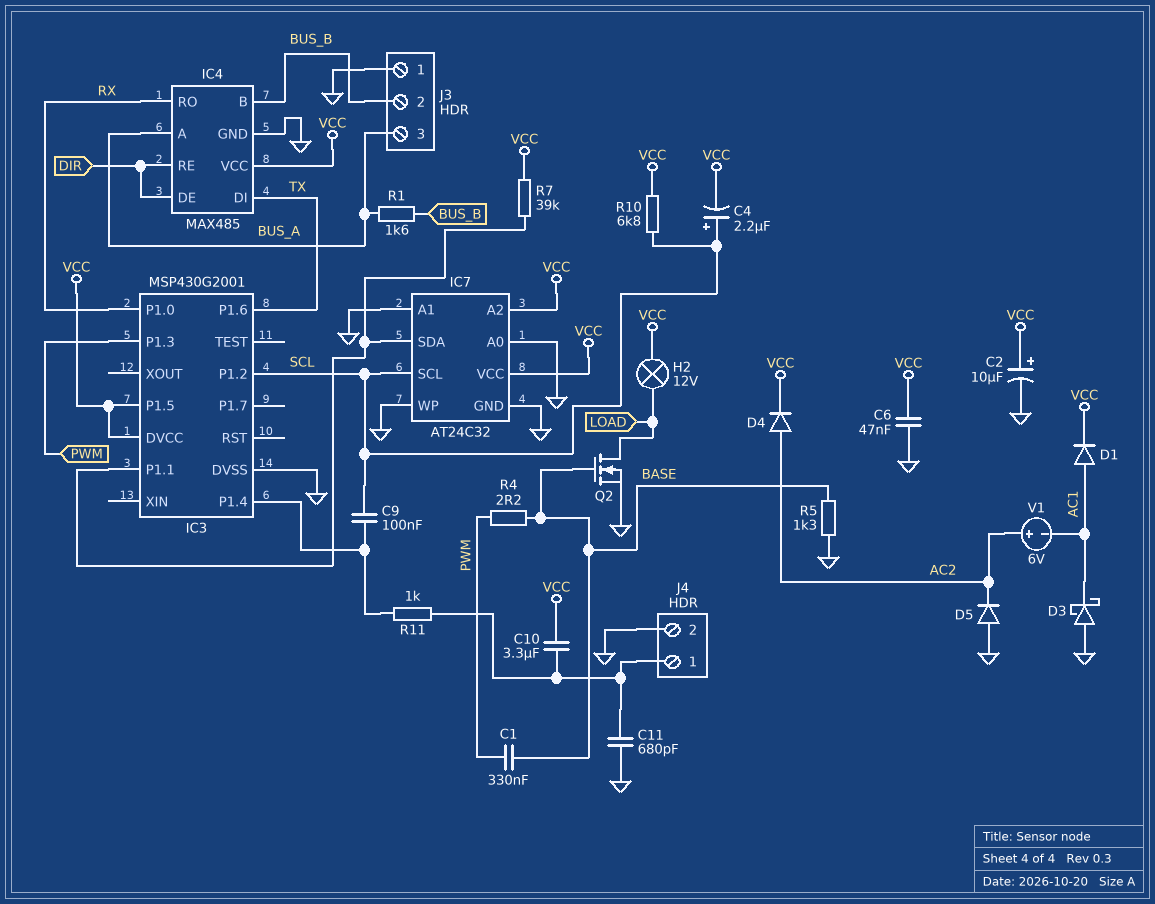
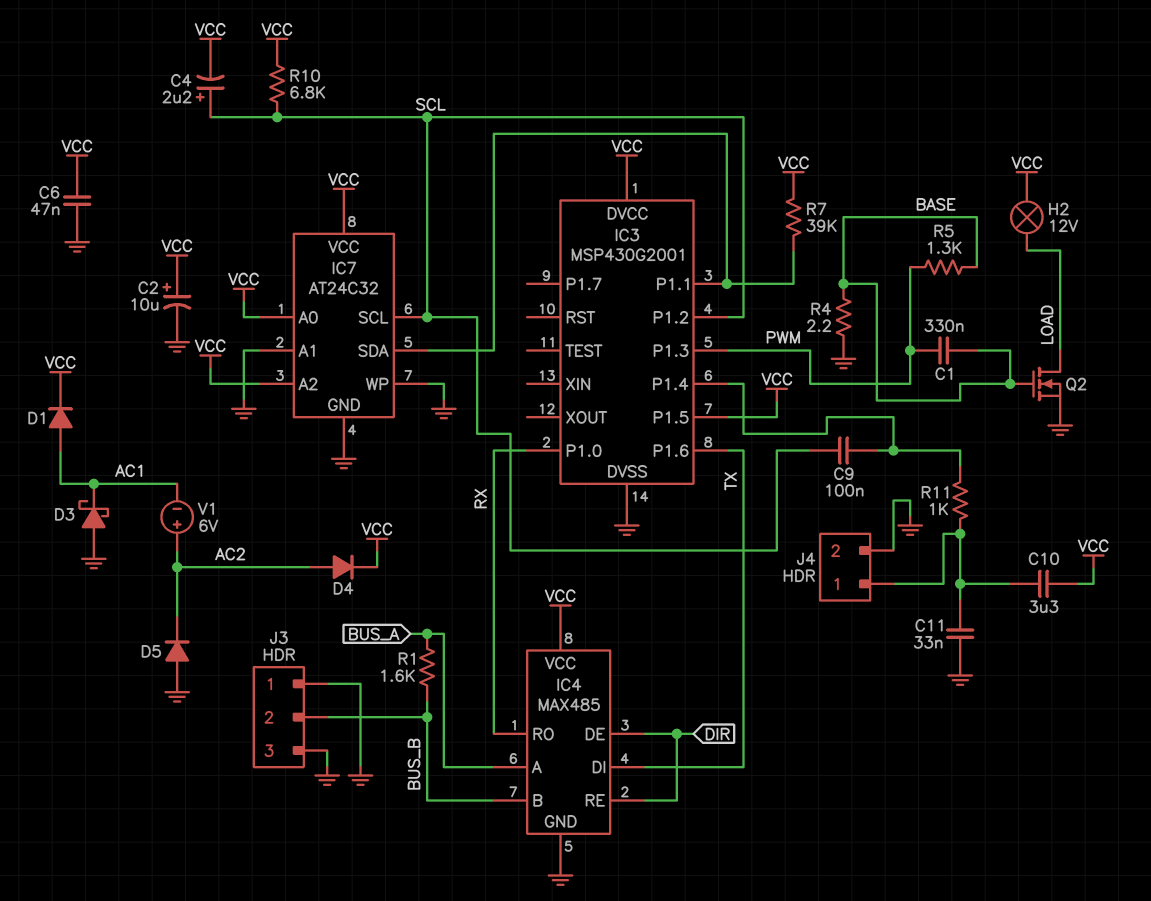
C11: 680pF (GND, J4/1) -> 33nF (GND, J4/1)
IC7 pin A0: GND -> VCC
J3 pin 3: BUS_A -> GND
R4: 2.2 (BASE, PWM) -> 2.2 (BASE, GND)
R5: 1.3k (BASE, GND) -> 1.3k (BASE, PWM)

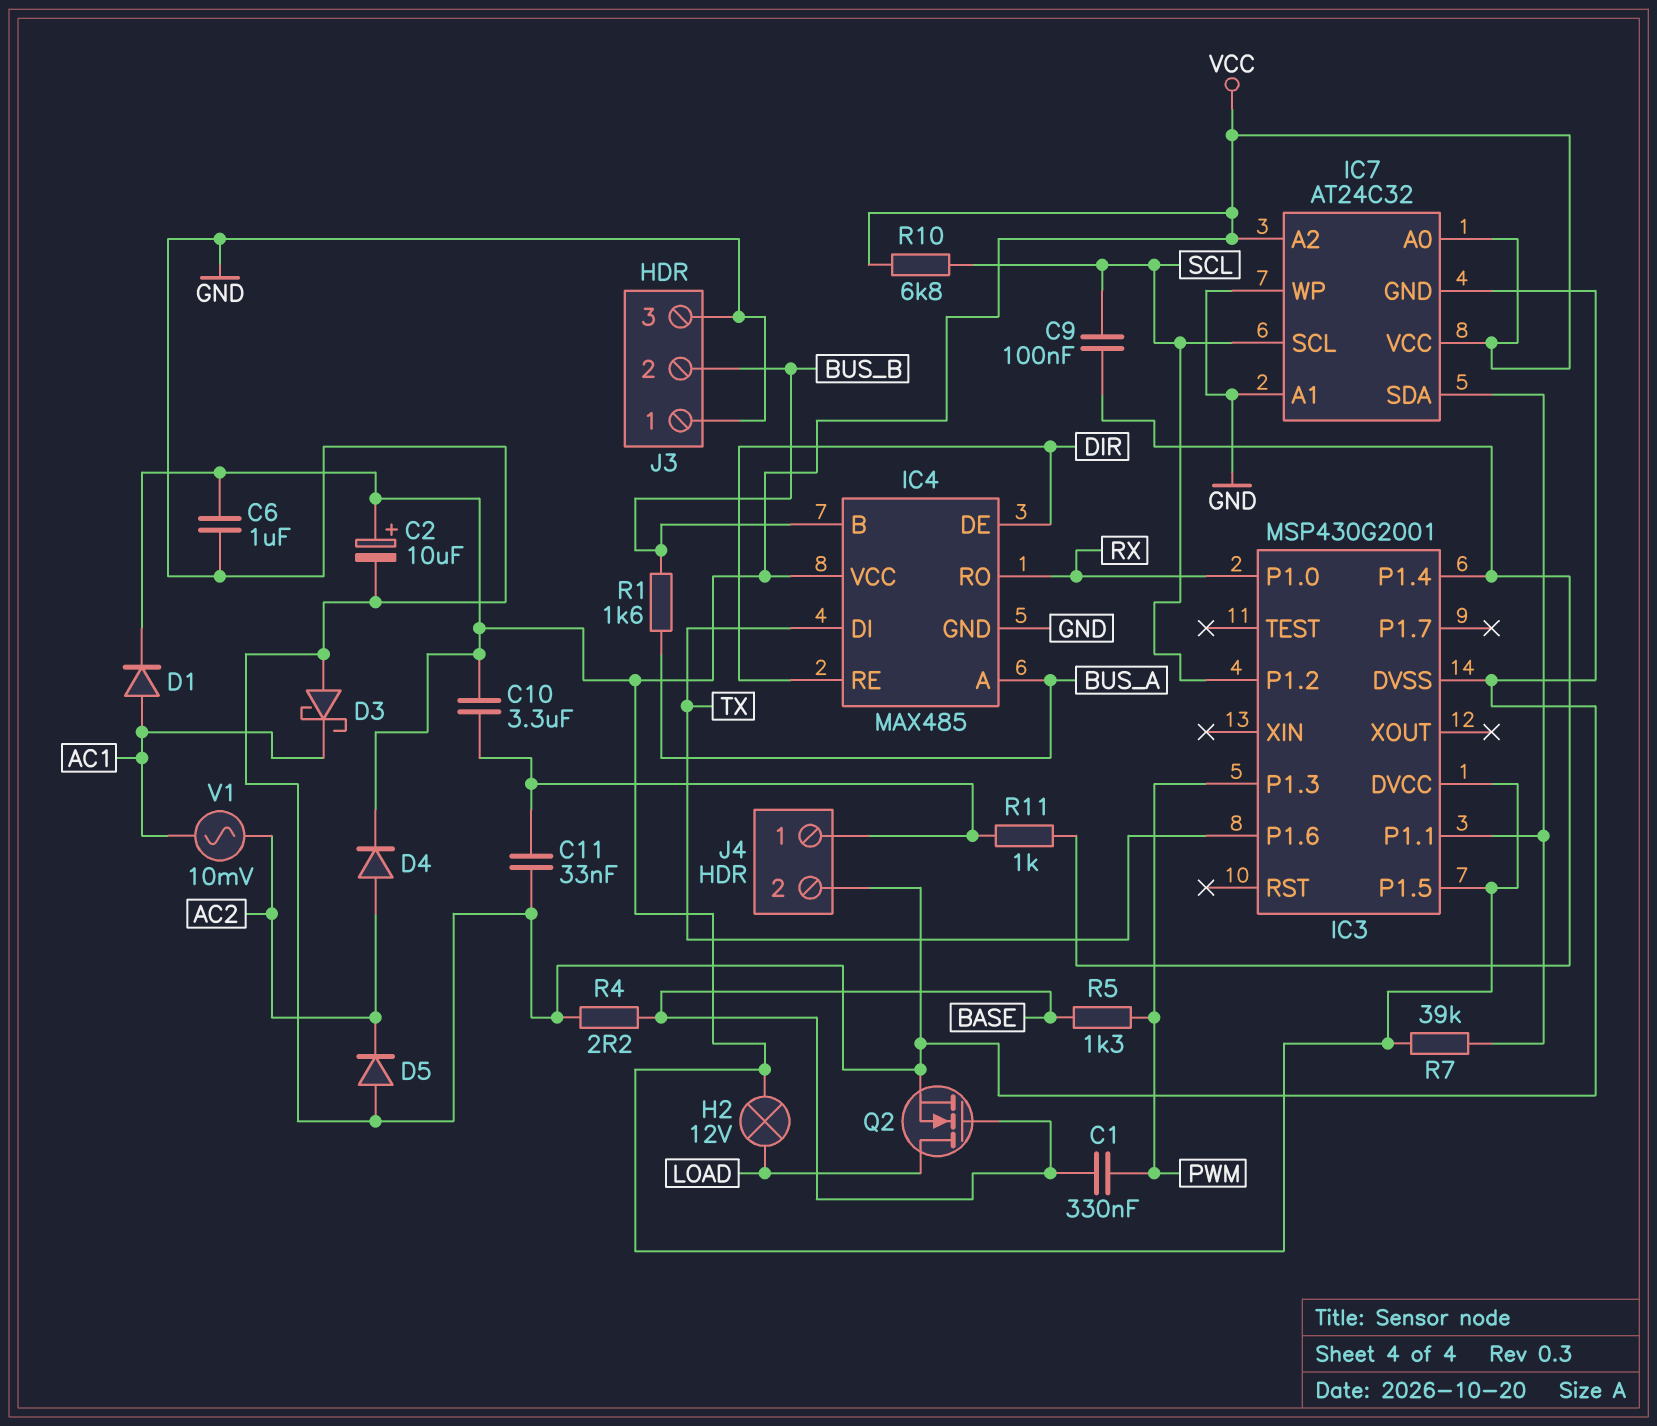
C4: 2.2uF (plus SCL, minus VCC) -> none
C6: 47nF (GND, VCC) -> 1uF (GND, VCC)
V1: 6V (plus AC2, minus AC1) -> AC 10mV (AC1, AC2)

